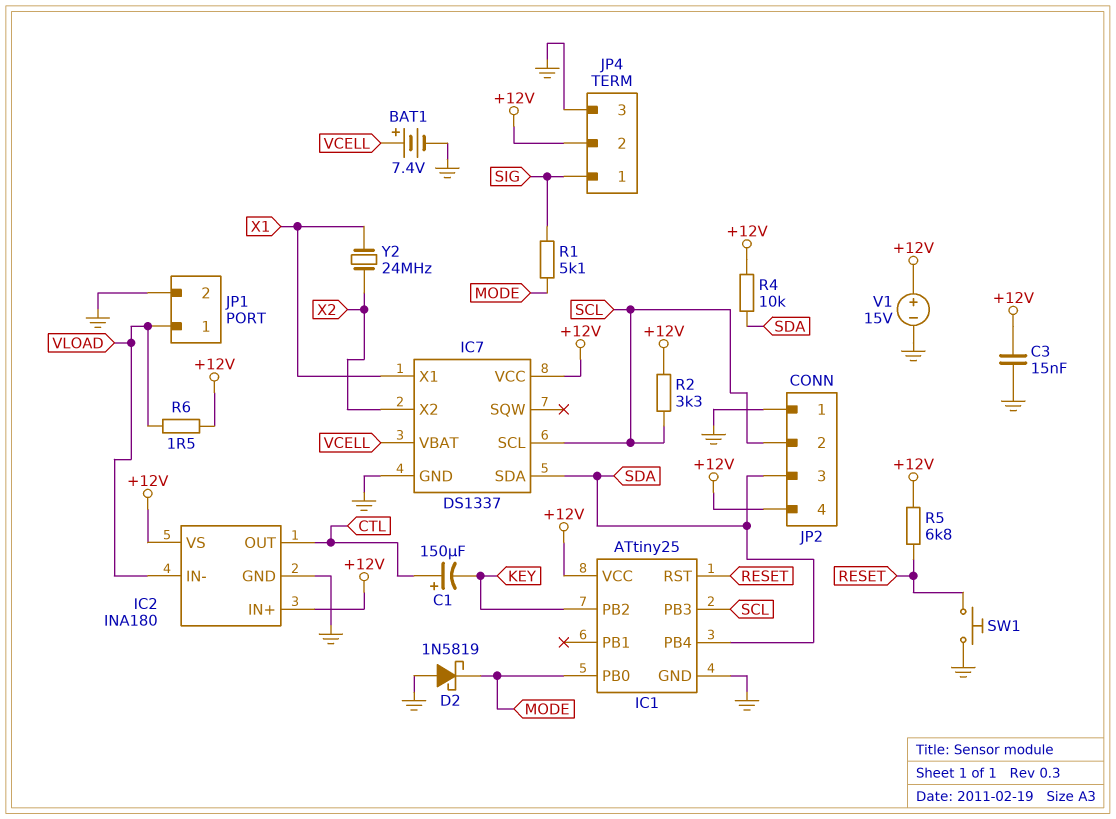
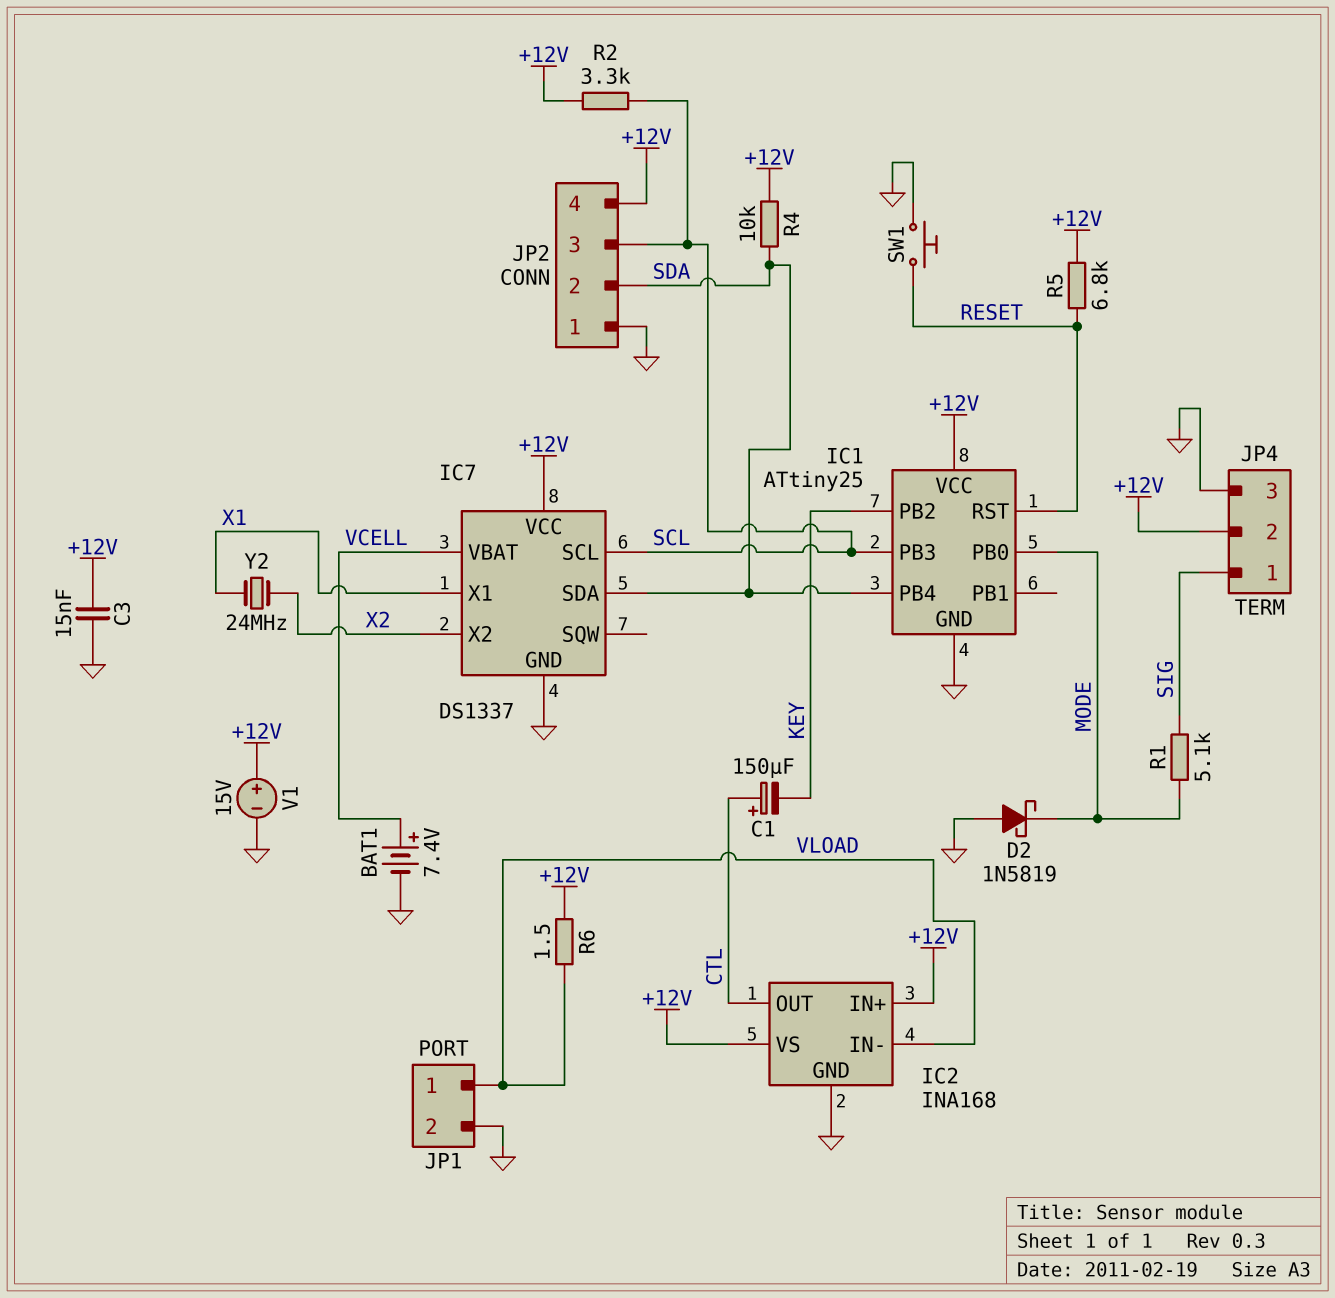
IC2: INA180 -> INA168
JP2 pin 2: SCL -> SDA
JP2 pin 3: SDA -> SCL

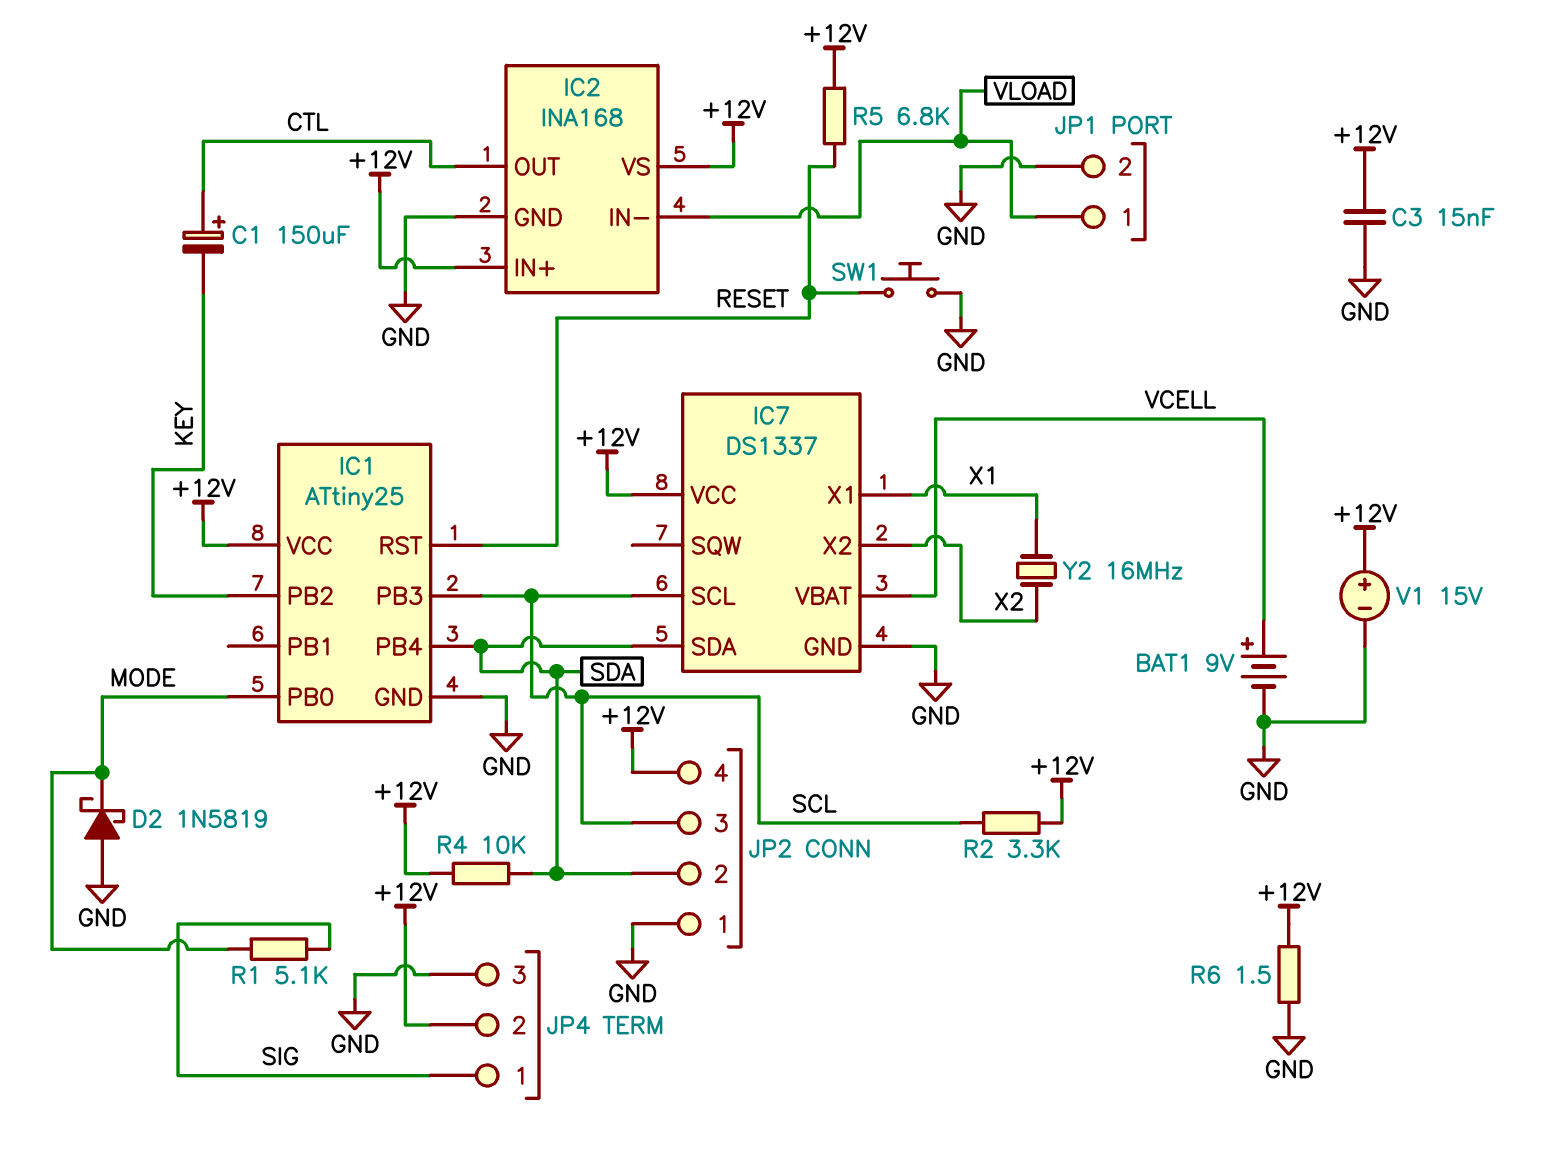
BAT1: 7.4V (plus VCELL, minus GND) -> 9V (plus VCELL, minus GND)
R6: 1.5 (+12V, VLOAD) -> 1.5 (+12V, GND)
Y2: 24MHz (X1, X2) -> 16MHz (X1, X2)

